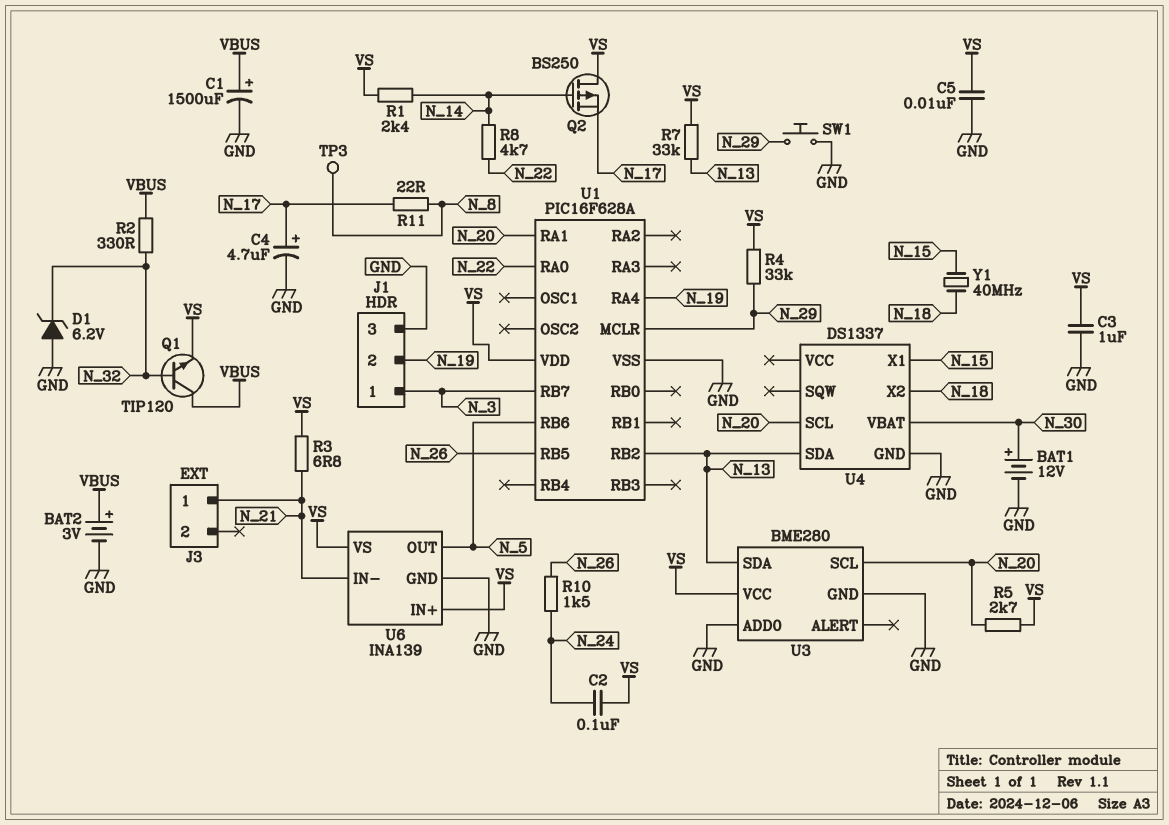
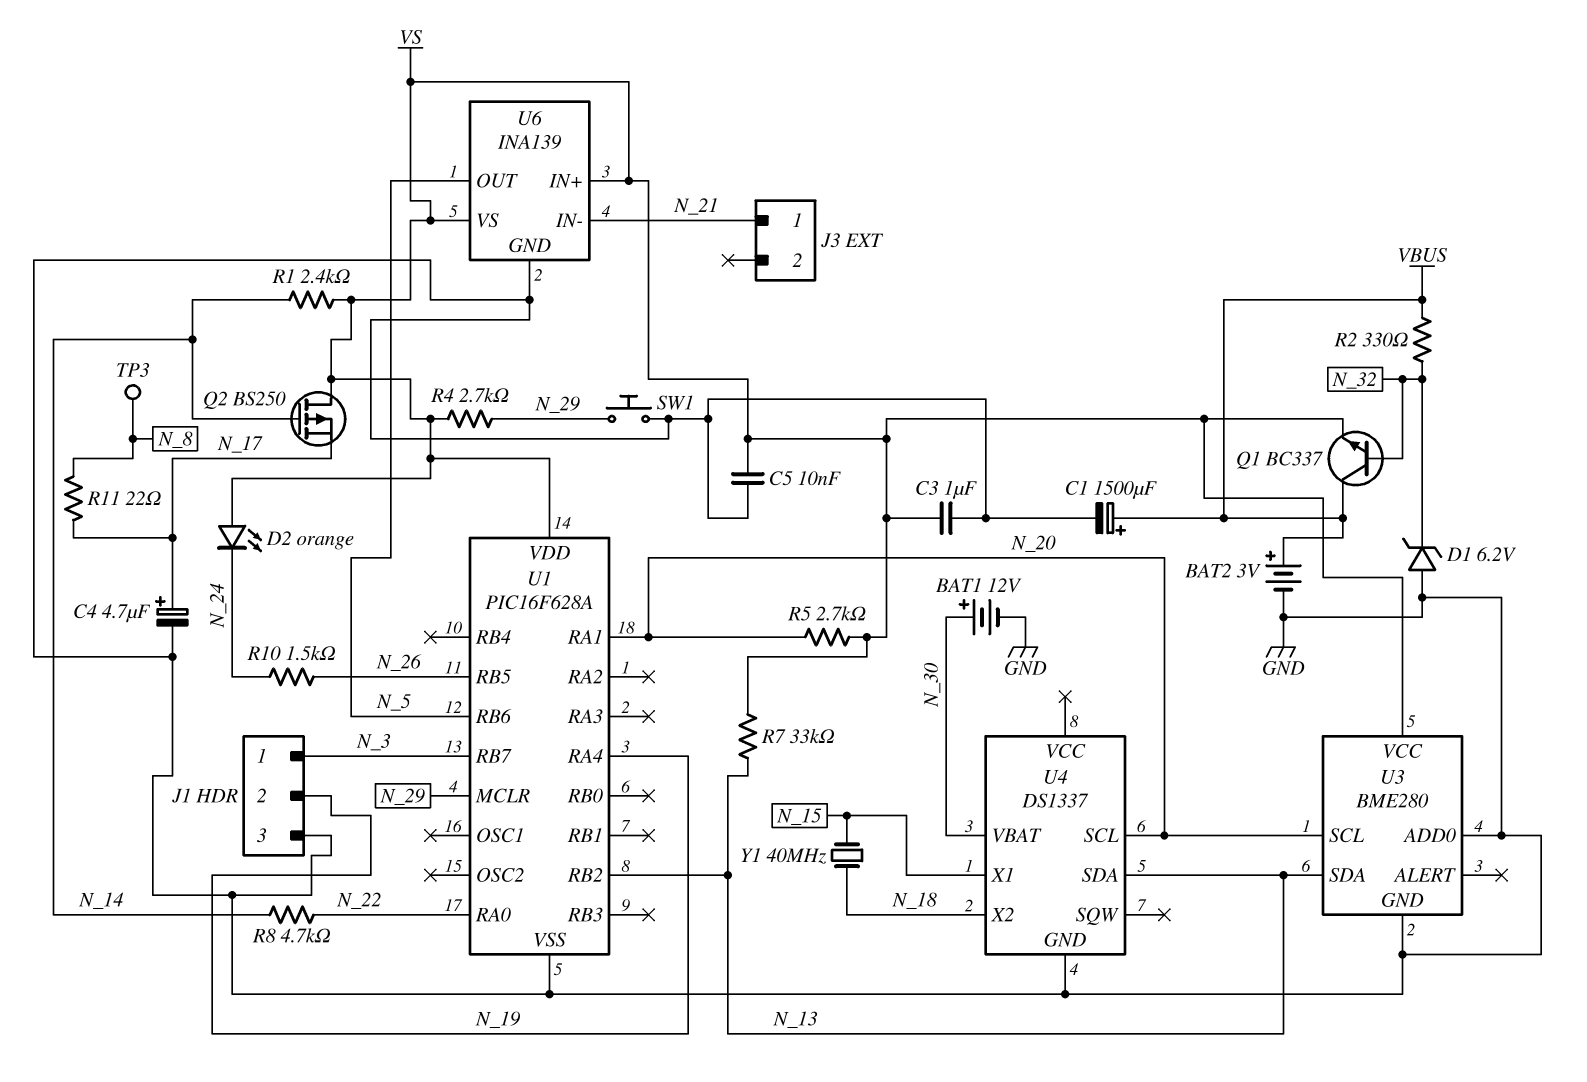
C2: 100nF (N_24, VS) -> none
D2: none -> LED orange (A VS, K N_24)
Q1: NPN TIP120 (B N_32, C VBUS, E VS) -> NPN BC337 (B N_32, C VBUS, E VS)
R3: 6.8 (N_21, VS) -> none
R4: 33k (N_29, VS) -> 2.7k (N_29, VS)

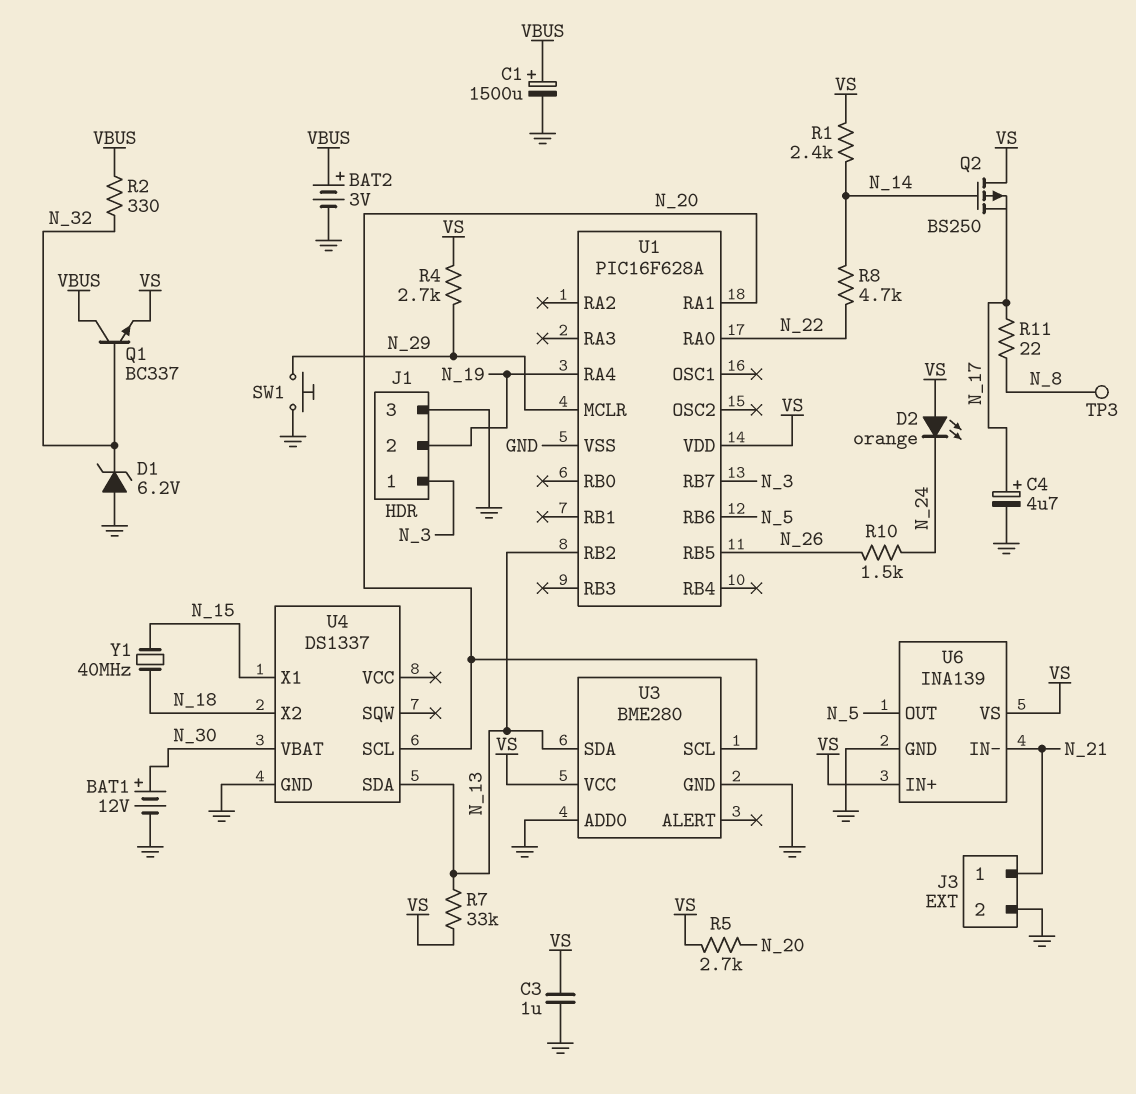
C5: 10nF (GND, VS) -> none
J3 pin 2: none -> GND

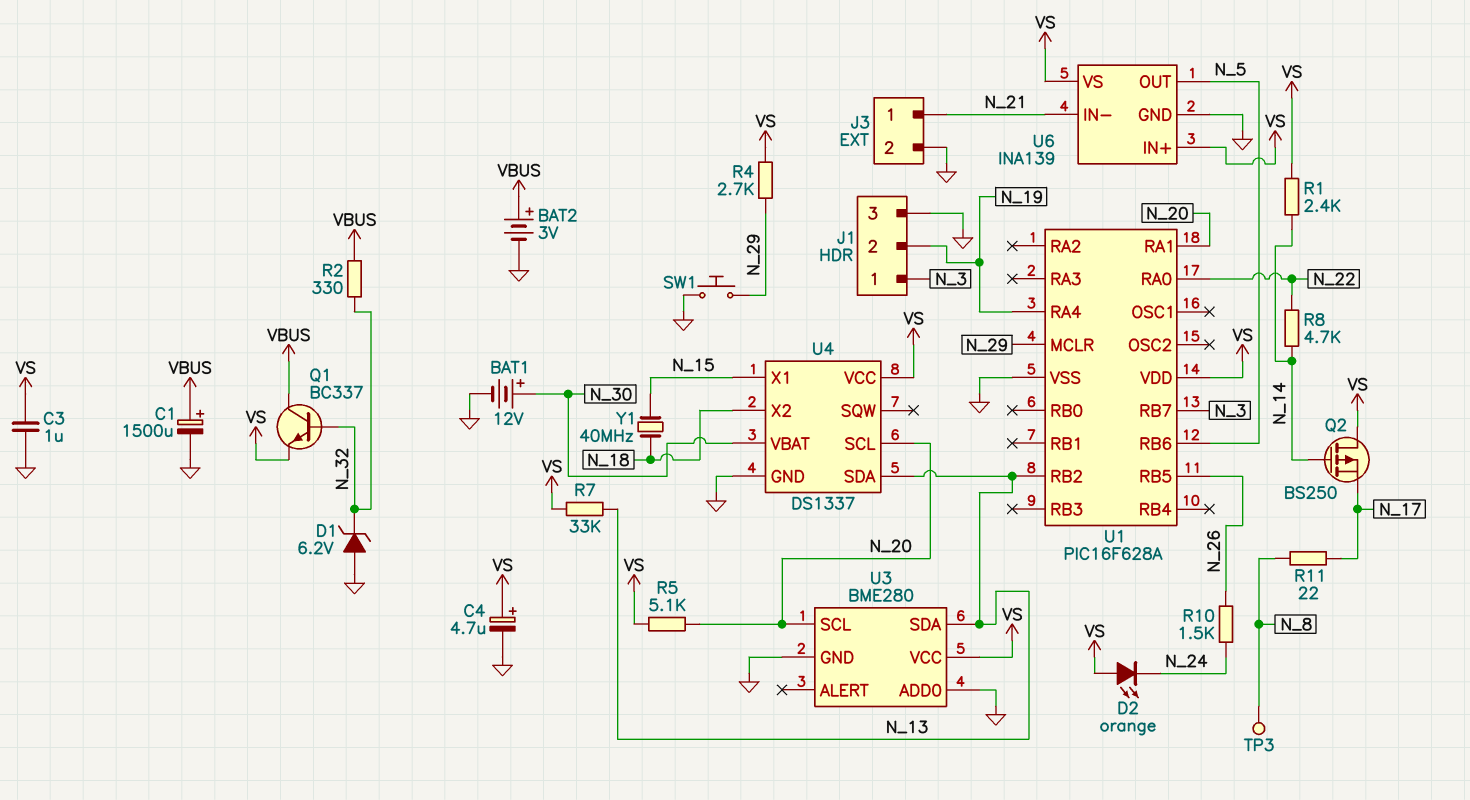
C4: 4.7uF (plus N_17, minus GND) -> 4.7uF (plus VS, minus GND)
R5: 2.7k (N_20, VS) -> 5.1k (N_20, VS)
U4 pin VCC: none -> VS

